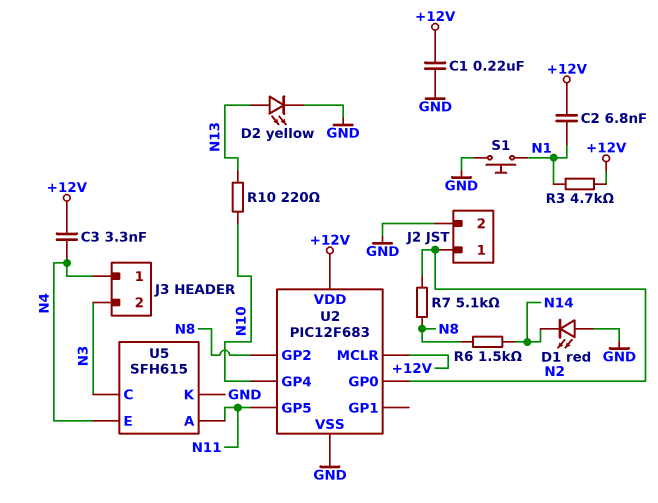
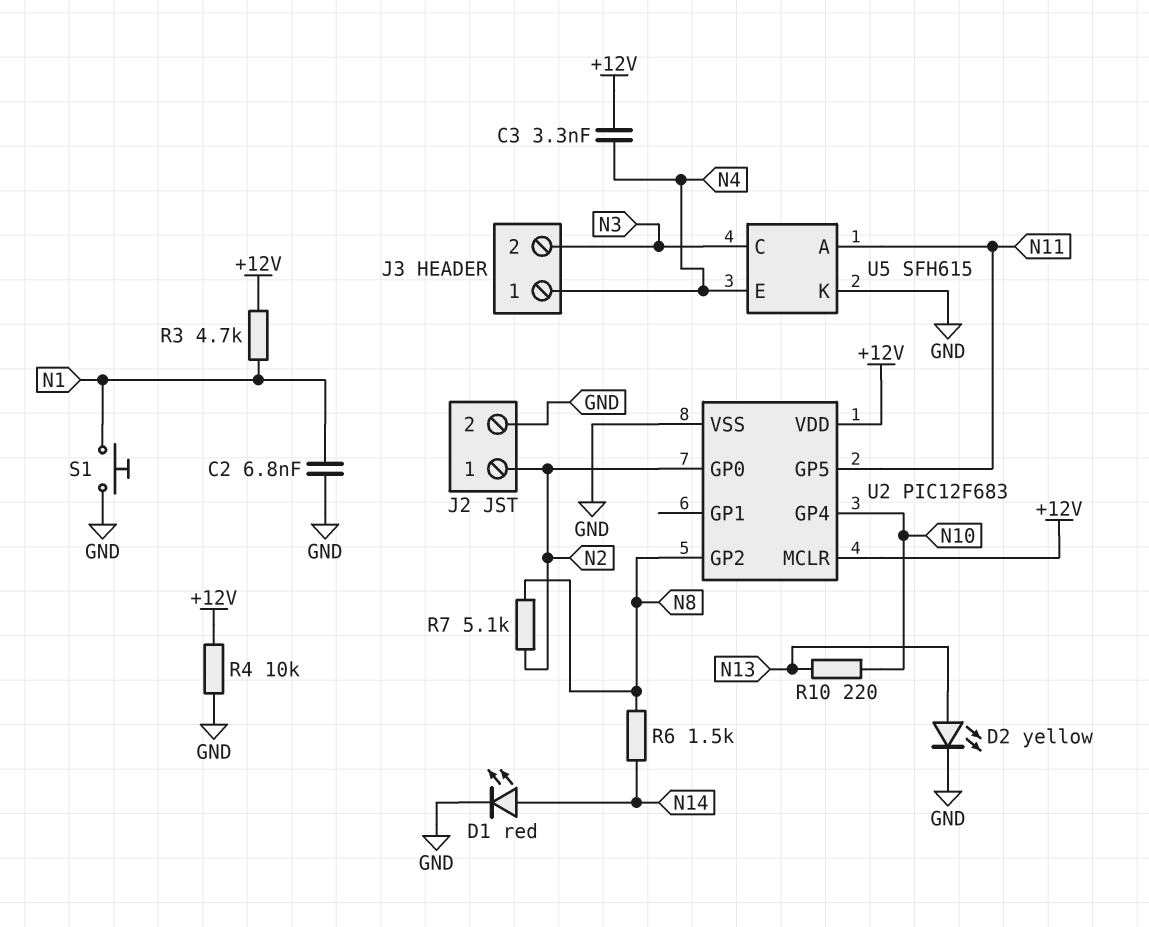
C1: 220nF (+12V, GND) -> none
C2: 6.8nF (+12V, N1) -> 6.8nF (GND, N1)
D1: LED red (A GND, K N14) -> LED red (A N14, K GND)
R4: none -> 10k (+12V, GND)

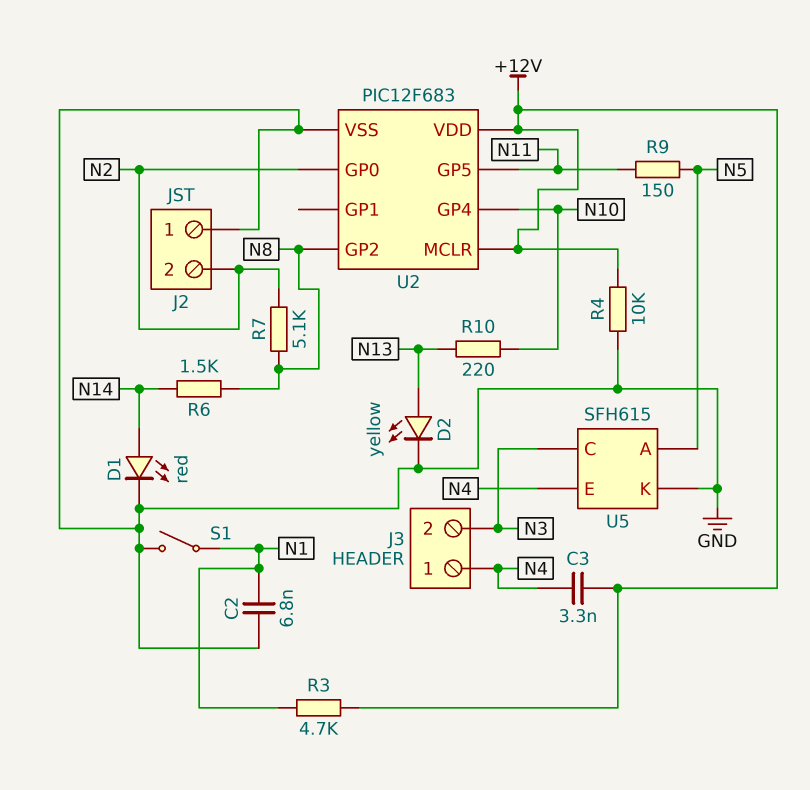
J2 pin 1: N2 -> GND
J2 pin 2: GND -> N2
R9: none -> 150 (N5, N11)
S1: button (GND, N1) -> switch (GND, N1)
U5 pin A: N11 -> N5

